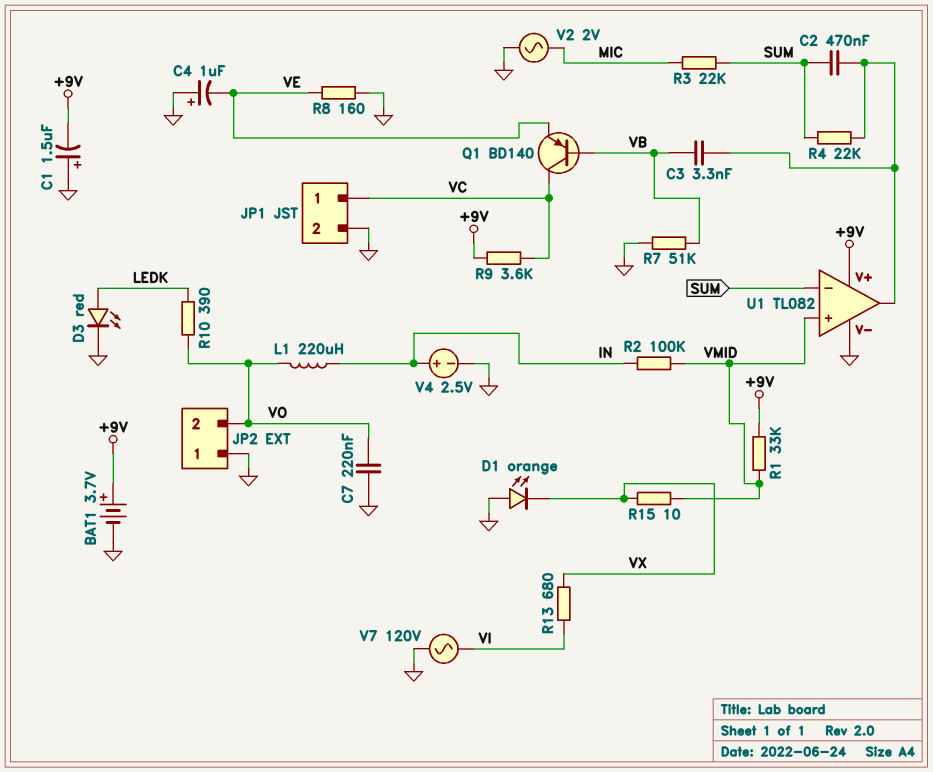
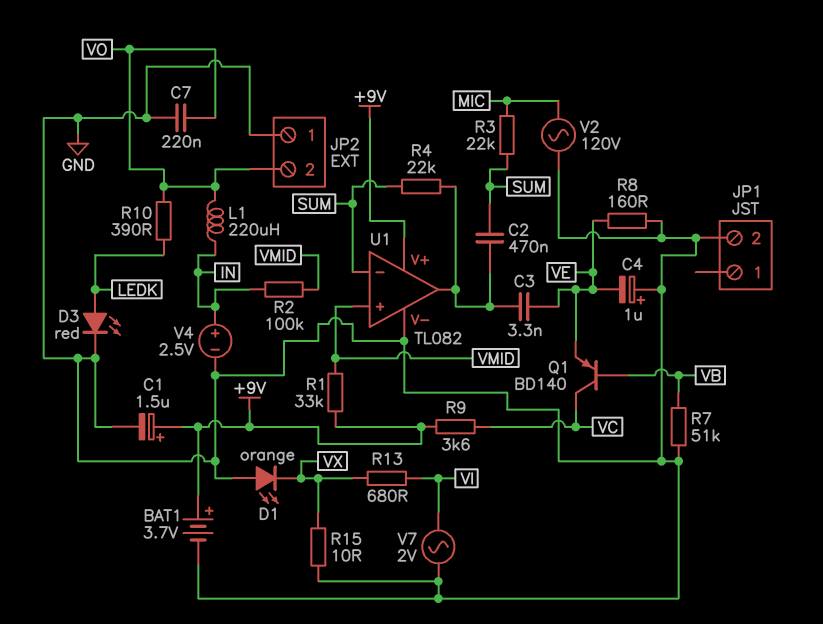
C1: 1.5uF (plus GND, minus +9V) -> 1.5uF (plus +9V, minus GND)
C3: 3.3nF (U1/out, VB) -> 3.3nF (U1/out, VE)
JP1 pin 1: VC -> none
R15: 10 (VMID, VX) -> 10 (GND, VX)
V2: AC 2V (GND, MIC) -> AC 120V (GND, MIC)
V7: AC 120V (GND, VI) -> AC 2V (GND, VI)

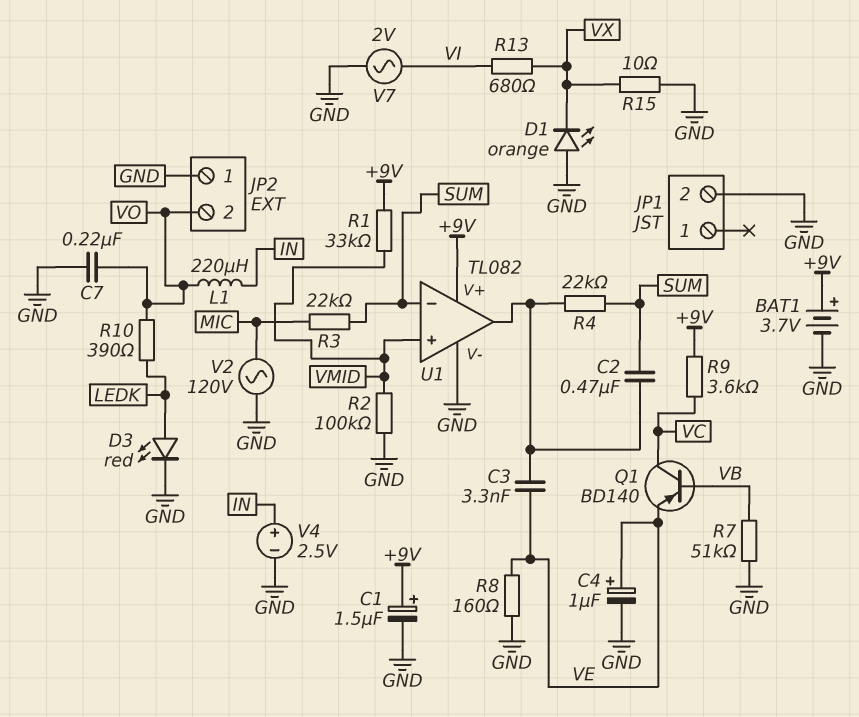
C4: 1uF (plus GND, minus VE) -> 1uF (plus VE, minus GND)
R2: 100k (IN, VMID) -> 100k (GND, VMID)

